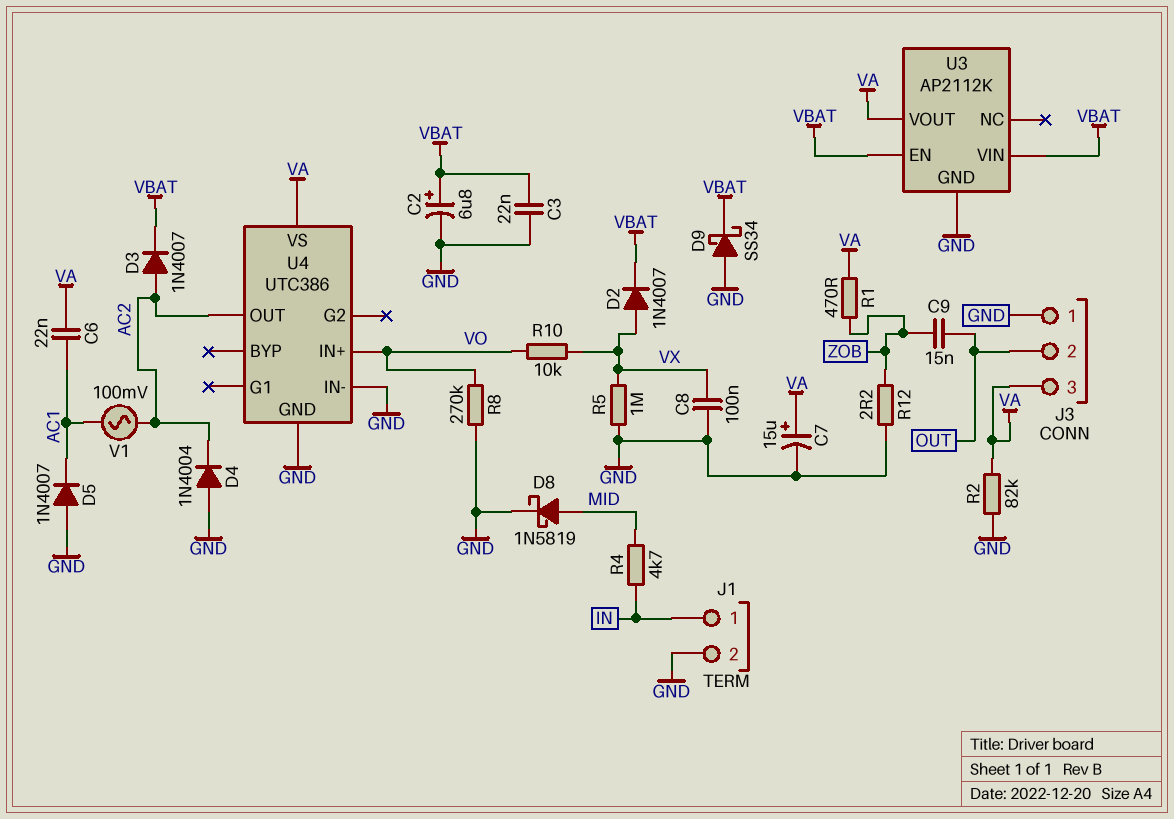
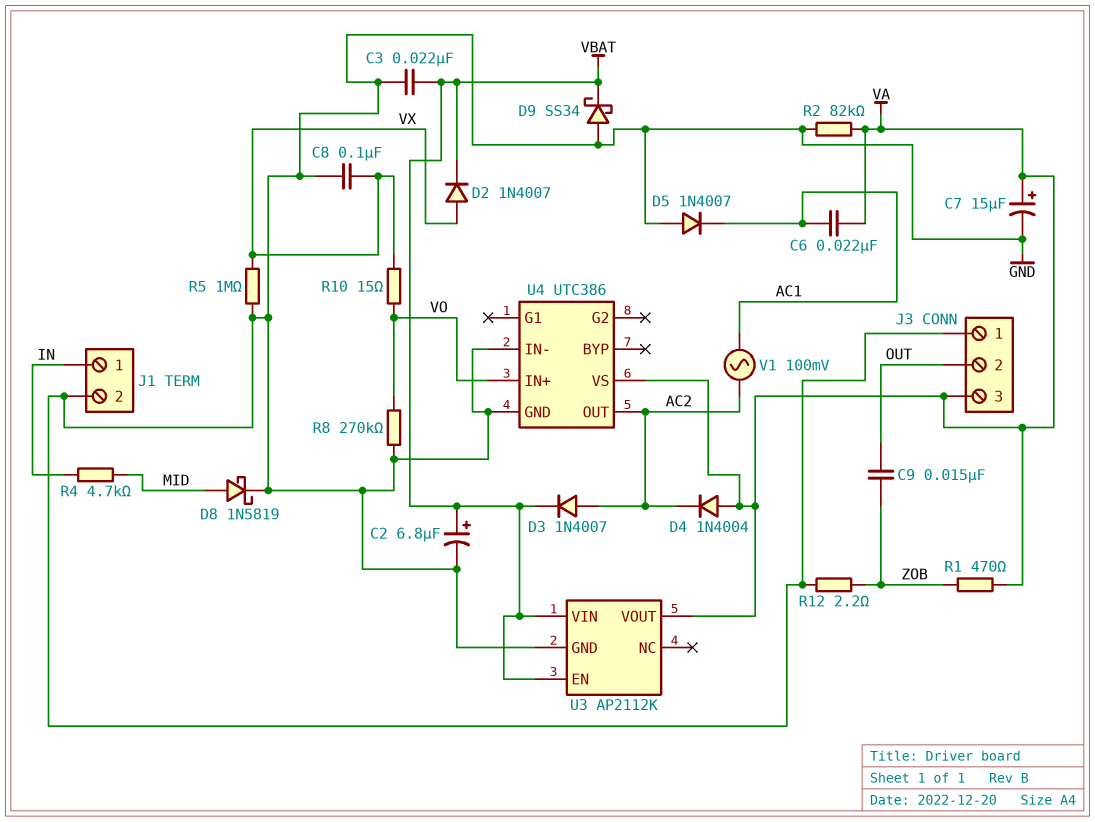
D4: diode 1N4004 (A GND, K AC2) -> diode 1N4004 (A VA, K AC2)
R10: 10k (VO, VX) -> 15 (VO, VX)

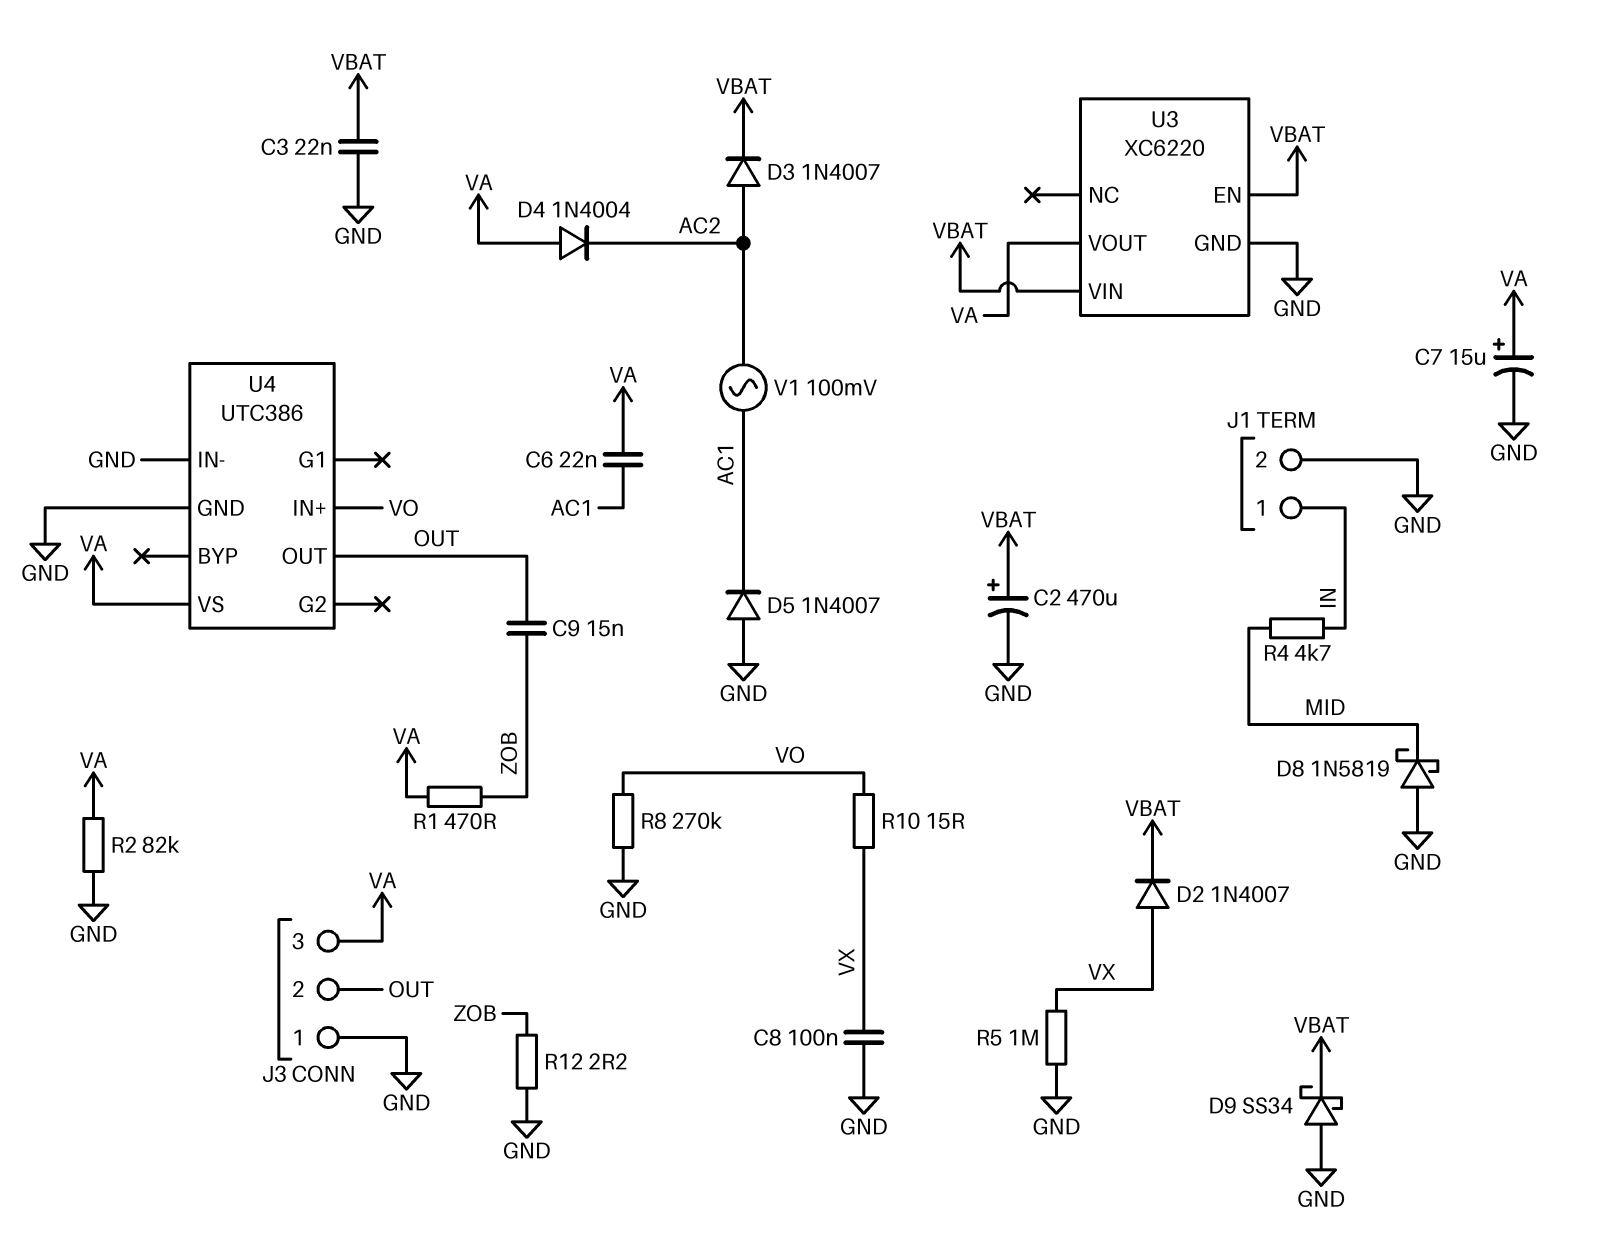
C2: 6.8uF (plus VBAT, minus GND) -> 470uF (plus VBAT, minus GND)
D8: schottky 1N5819 (A MID, K GND) -> schottky 1N5819 (A GND, K MID)
U3: AP2112K -> XC6220
U4 pin OUT: AC2 -> OUT

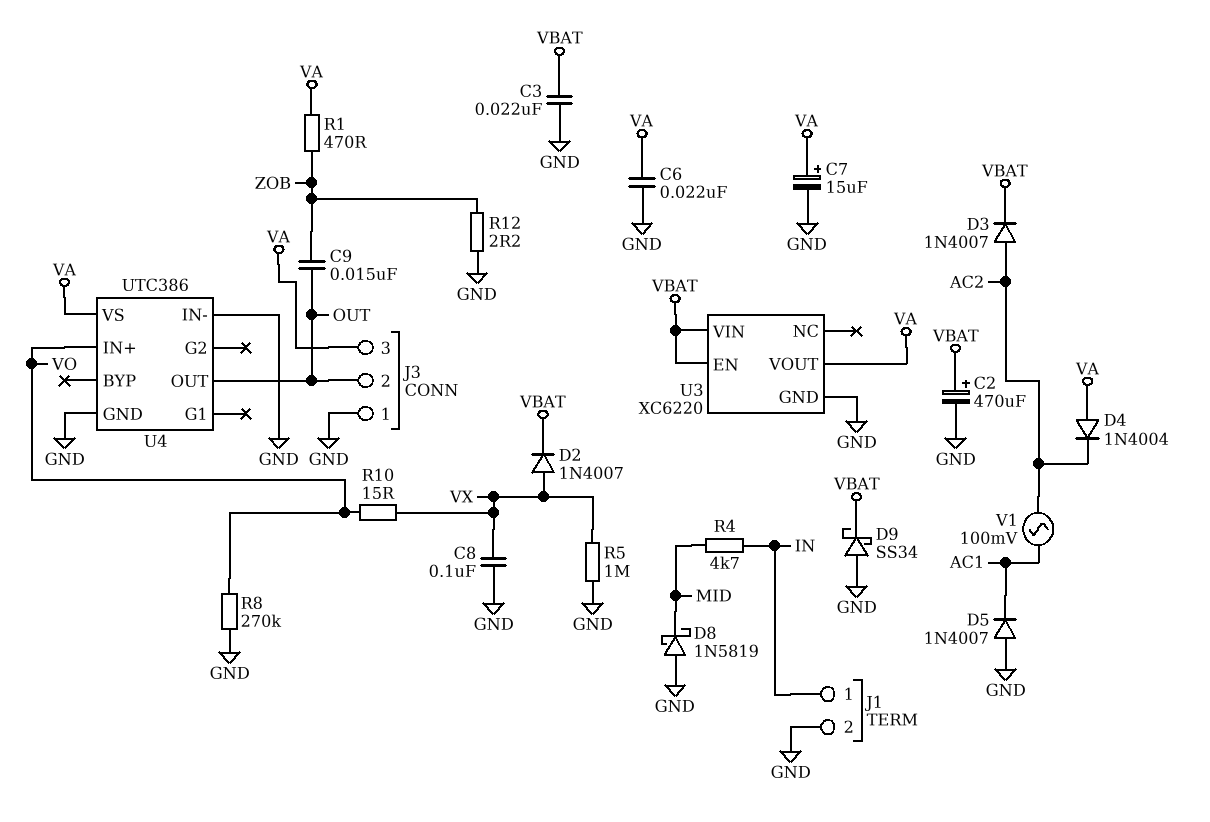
C6: 22nF (AC1, VA) -> 22nF (GND, VA)
R2: 82k (GND, VA) -> none

